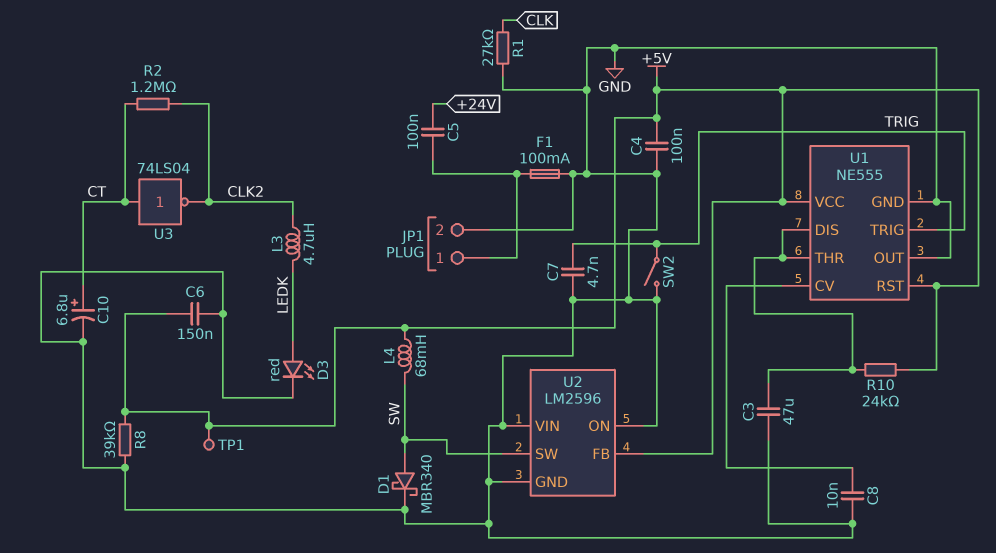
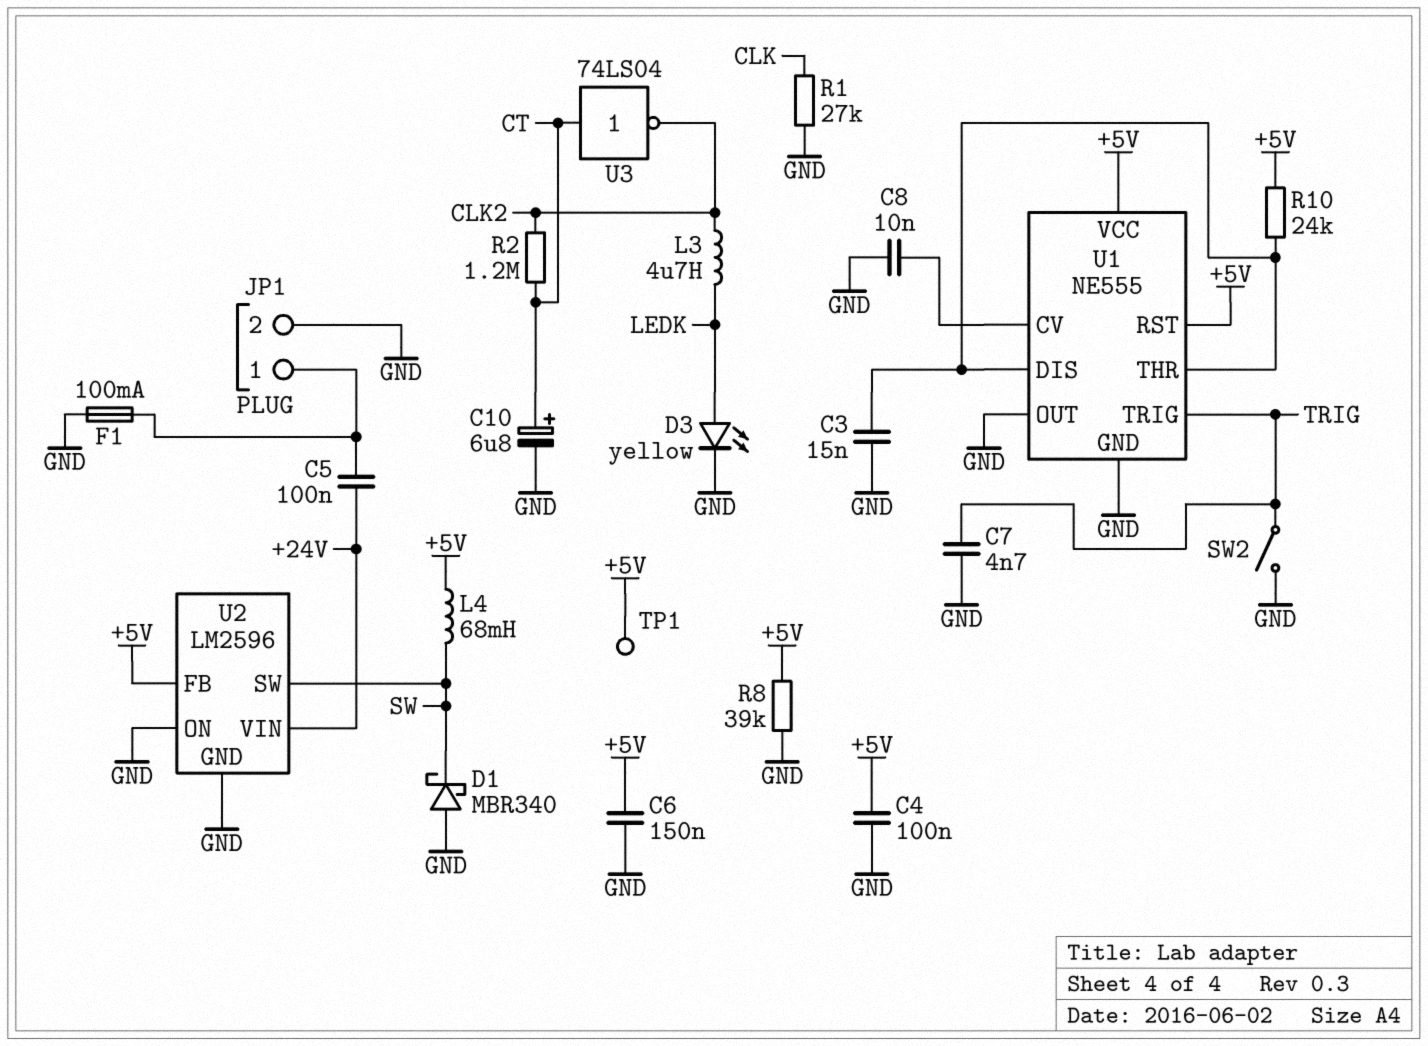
C3: 47uF (GND, U1/DIS) -> 15nF (GND, U1/DIS)
D1: schottky MBR340 (A SW, K GND) -> schottky MBR340 (A GND, K SW)
D3: LED red (A LEDK, K GND) -> LED yellow (A LEDK, K GND)
U2 pin VIN: GND -> +24V

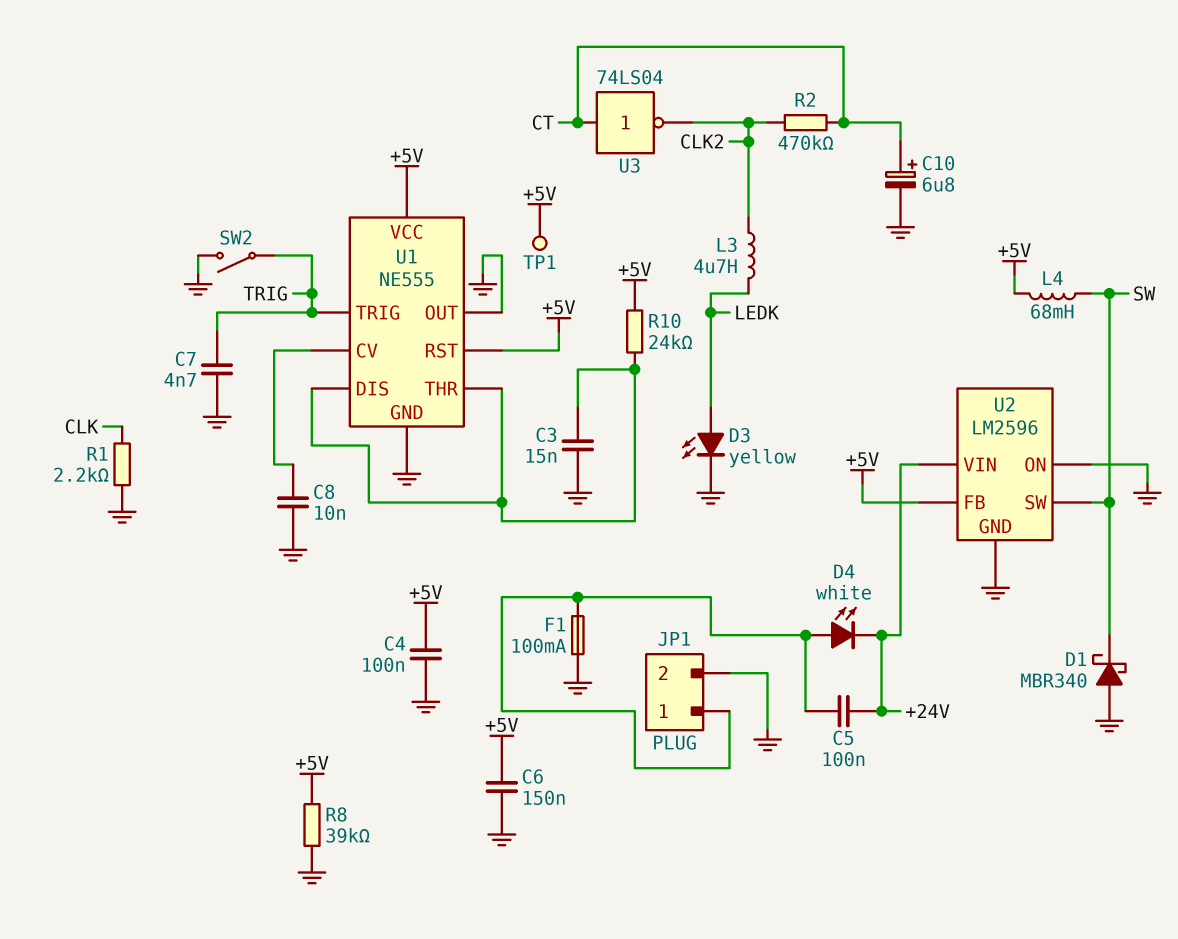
D4: none -> LED white (A JP1/1, K +24V)
R1: 27k (CLK, GND) -> 2.2k (CLK, GND)
R2: 1.2M (CLK2, CT) -> 470k (CLK2, CT)

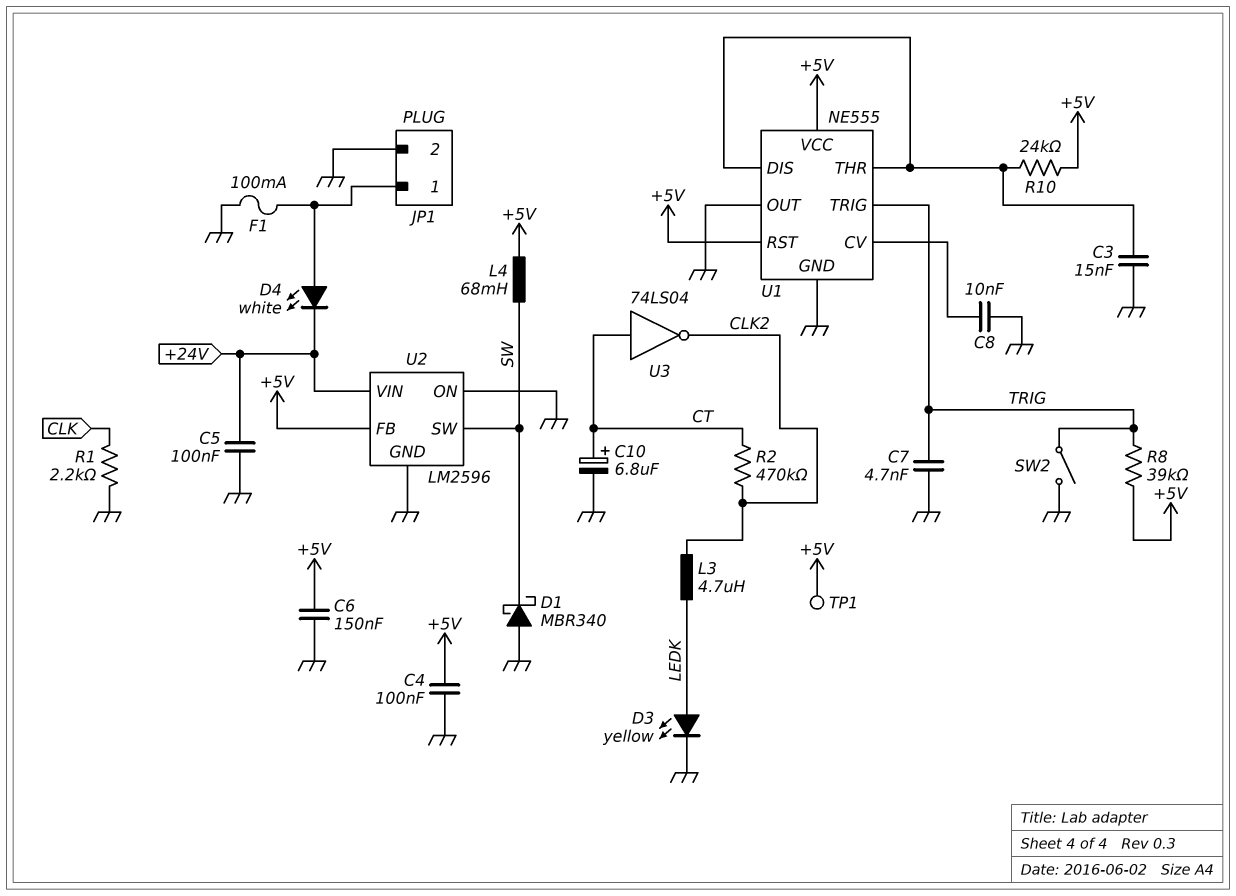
C5: 100nF (+24V, JP1/1) -> 100nF (+24V, GND)
R8: 39k (+5V, GND) -> 39k (+5V, TRIG)

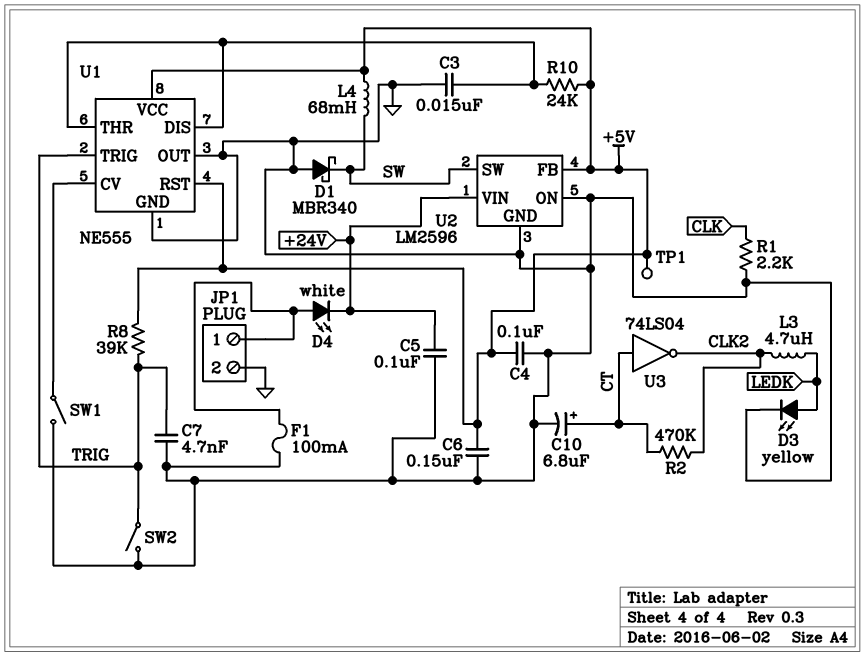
C8: 10nF (GND, U1/CV) -> none
SW1: none -> switch (GND, U1/CV)

